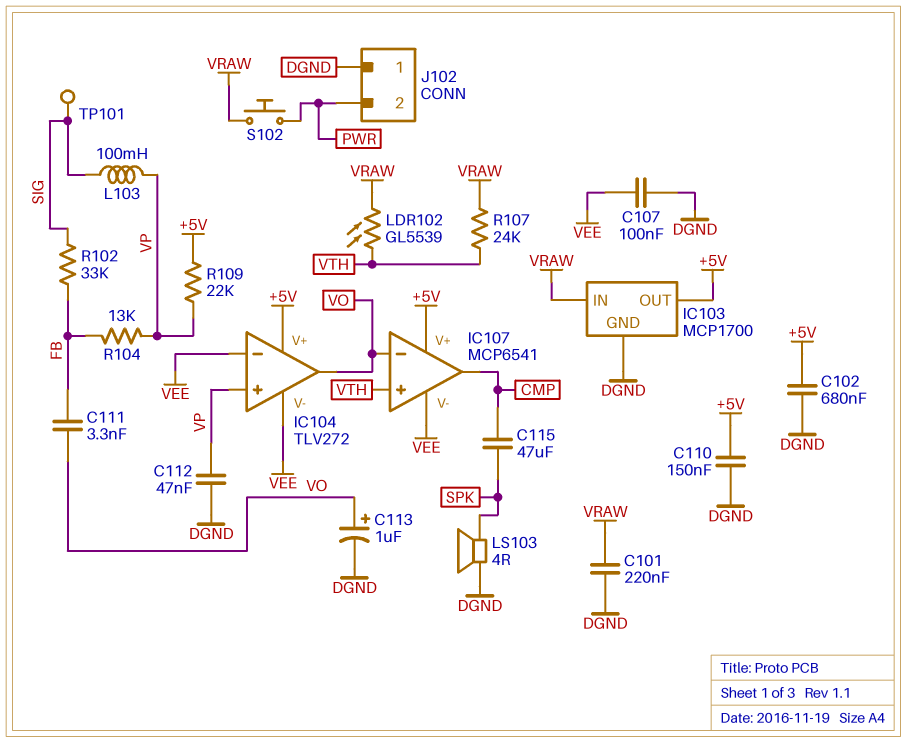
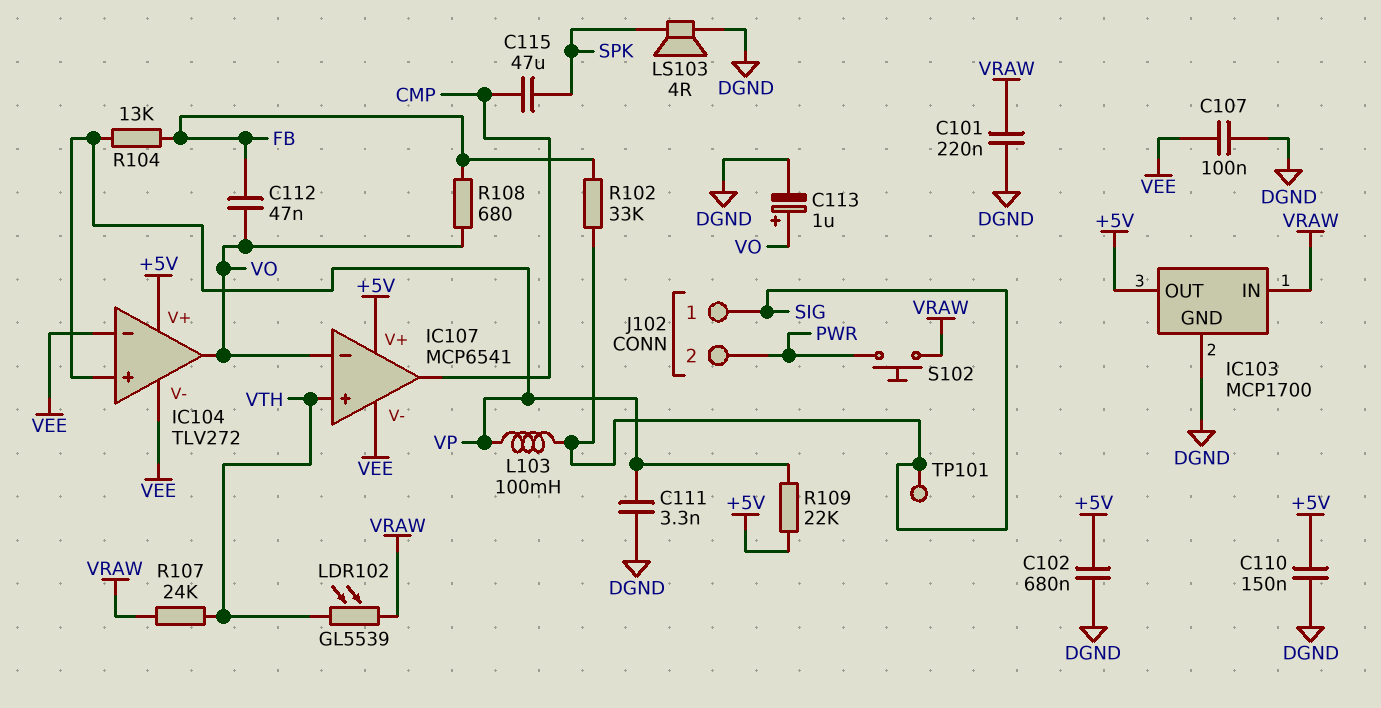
C111: 3.3nF (FB, VO) -> 3.3nF (DGND, VP)
C112: 47nF (DGND, VP) -> 47nF (FB, VO)
J102 pin 1: DGND -> SIG
R108: none -> 680 (FB, VO)

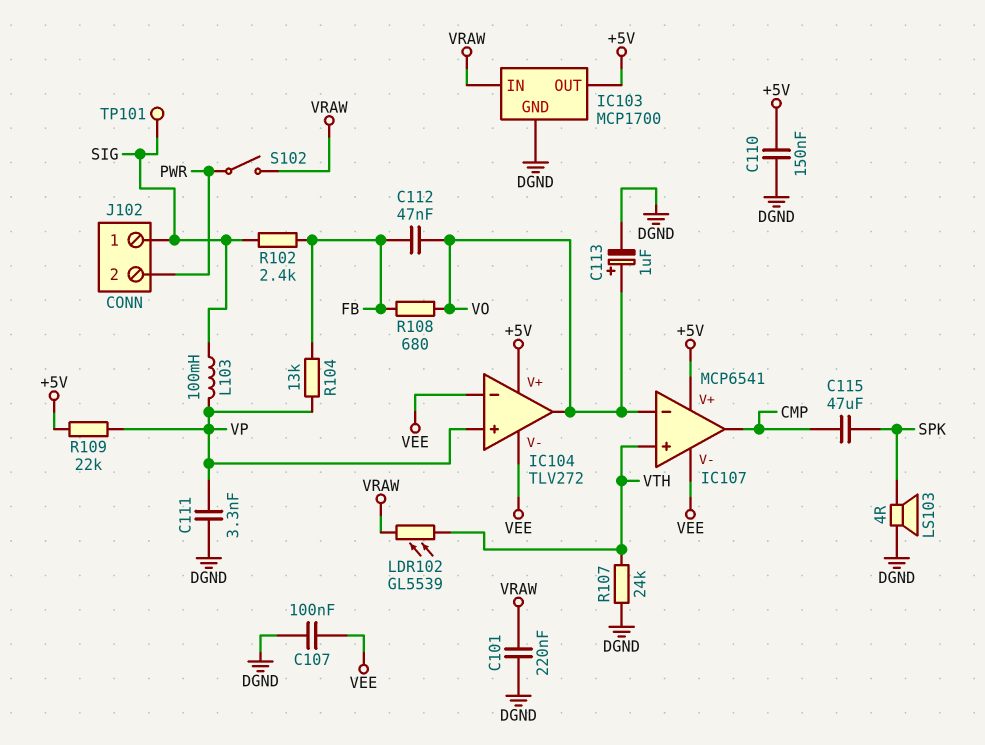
C102: 680nF (+5V, DGND) -> none
R102: 33k (FB, SIG) -> 2.4k (FB, SIG)
R107: 24k (VRAW, VTH) -> 24k (DGND, VTH)
S102: button (PWR, VRAW) -> switch (PWR, VRAW)

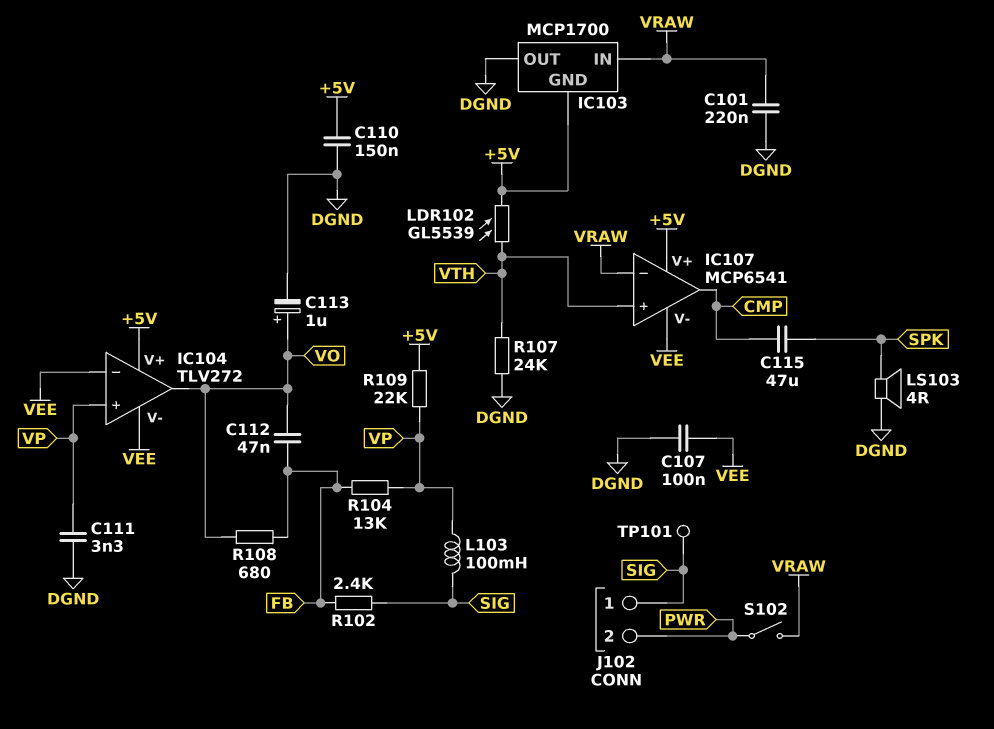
IC103 pin GND: DGND -> +5V
IC103 pin OUT: +5V -> DGND
IC107 pin in-: VO -> VRAW
LDR102: GL5539 (VRAW, VTH) -> GL5539 (+5V, VTH)

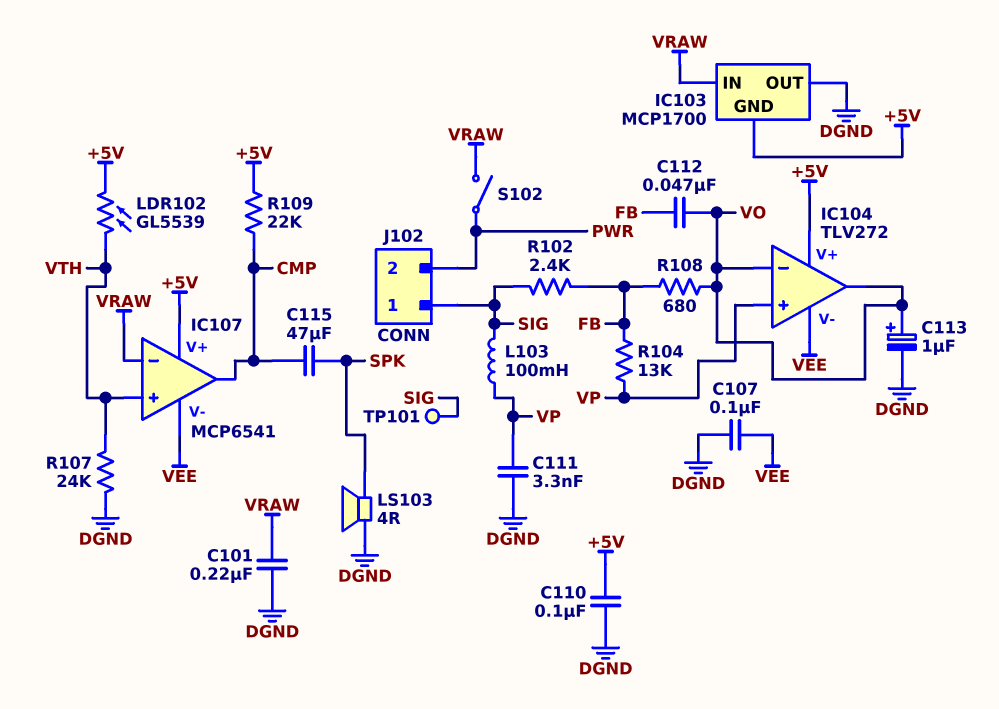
C110: 150nF (+5V, DGND) -> 100nF (+5V, DGND)
IC104 pin in-: VEE -> VO
R109: 22k (+5V, VP) -> 22k (+5V, CMP)

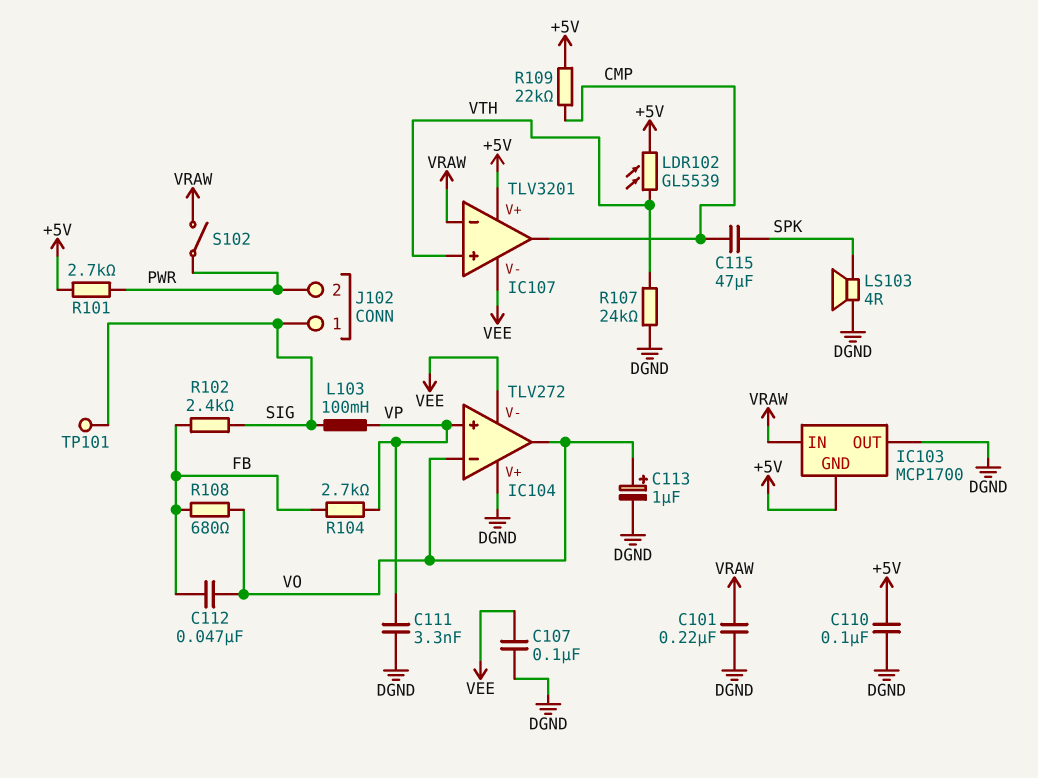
IC104 pin V+: +5V -> DGND
IC107: MCP6541 -> TLV3201
R101: none -> 2.7k (+5V, PWR)
R104: 13k (FB, VP) -> 2.7k (FB, VP)

